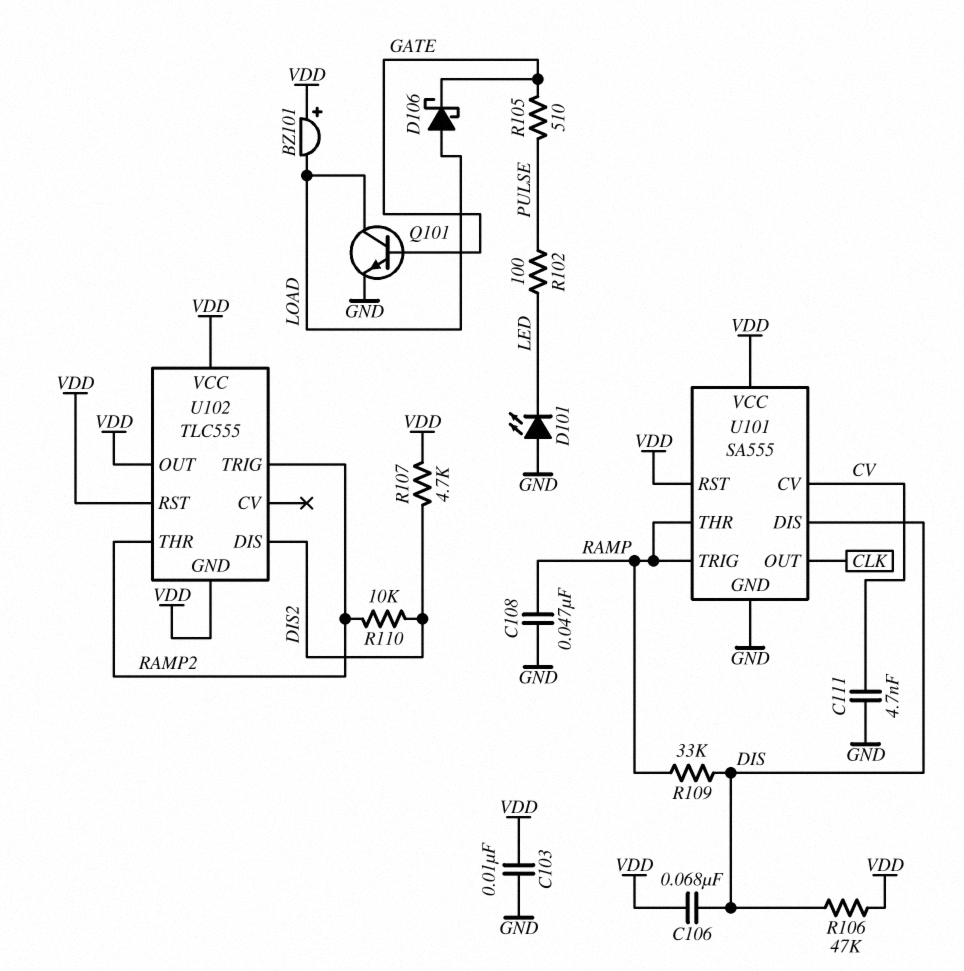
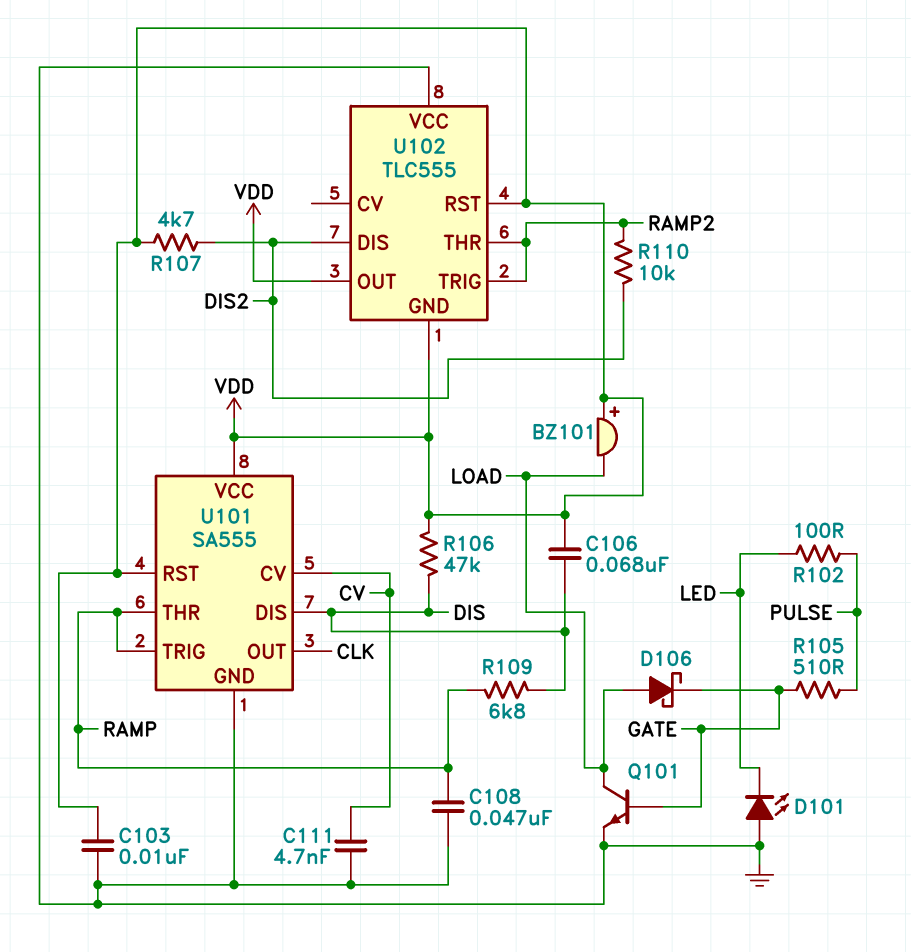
R109: 33k (DIS, RAMP) -> 6.8k (DIS, RAMP)
U102 pin VCC: VDD -> GND

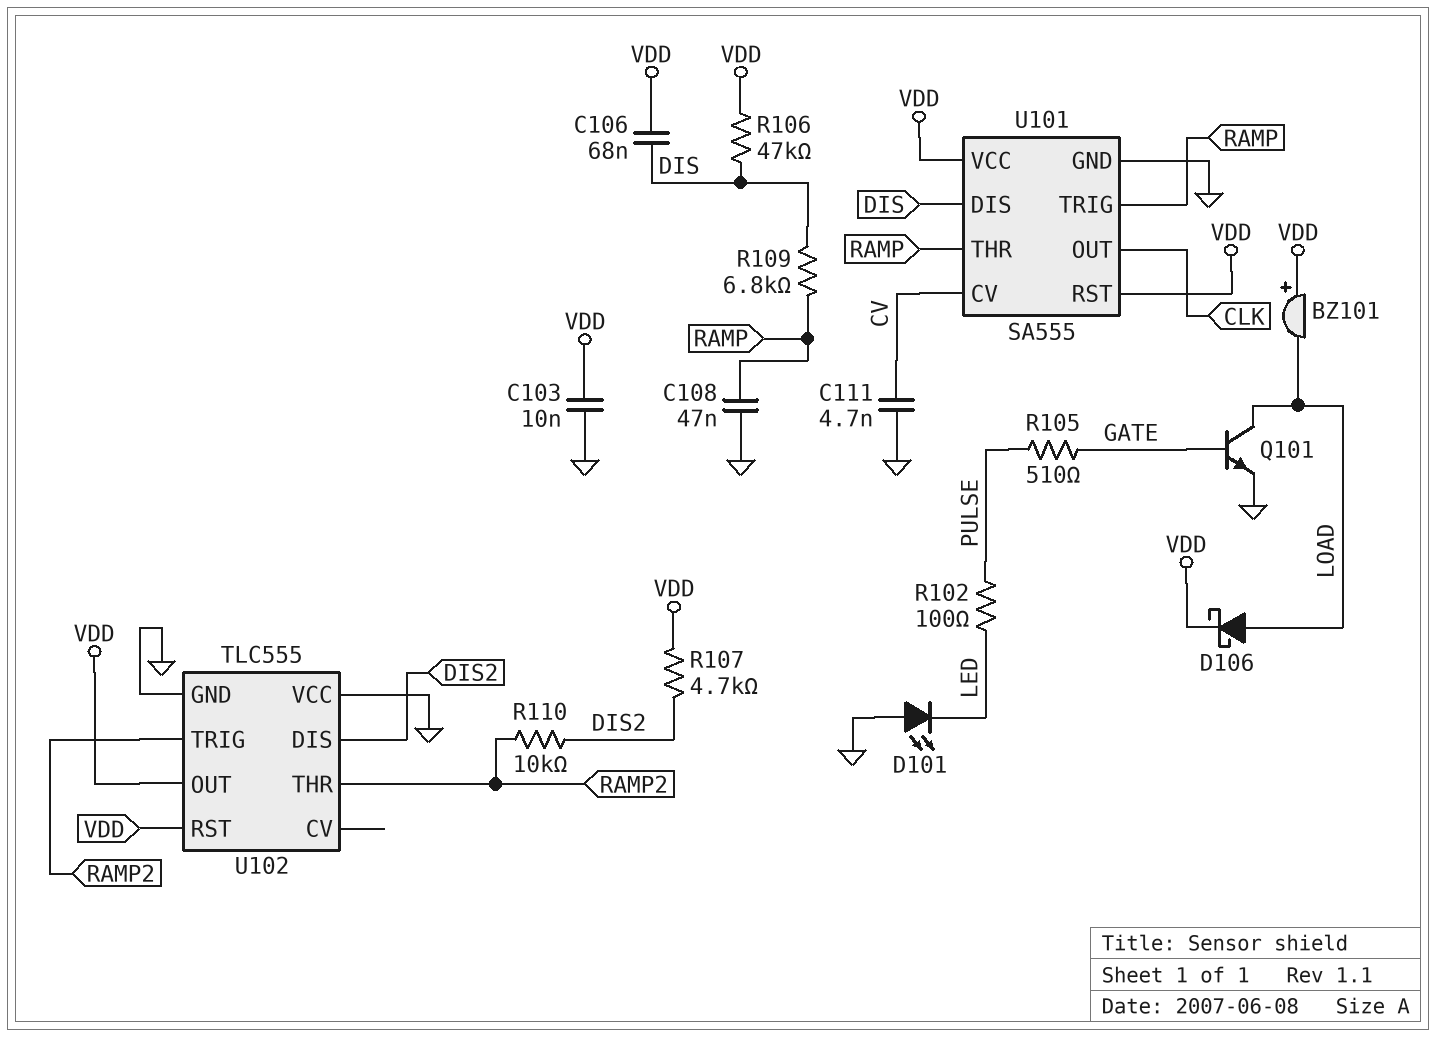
D106: schottky (A LOAD, K GATE) -> schottky (A LOAD, K VDD)
U102 pin GND: VDD -> GND

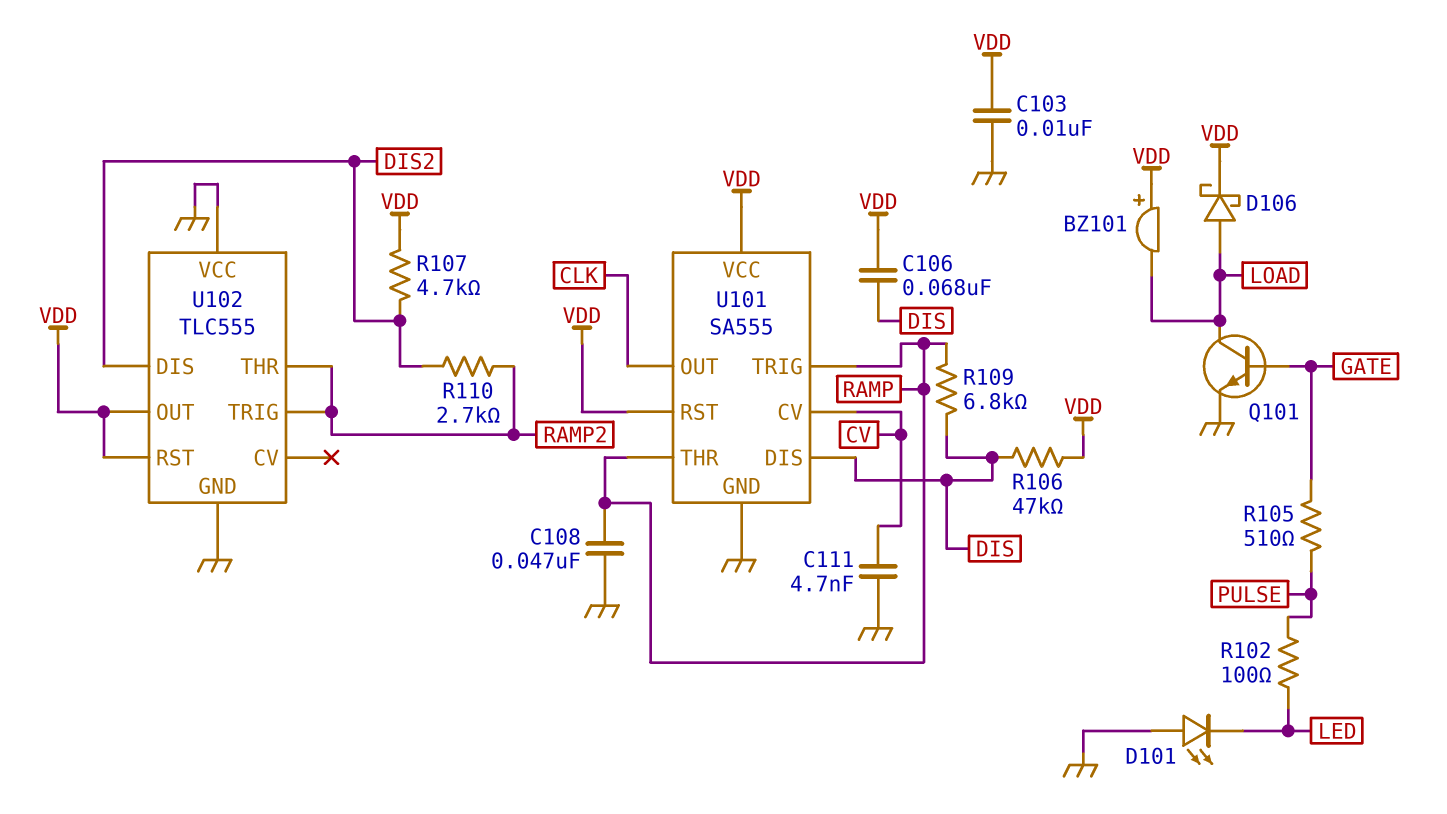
R110: 10k (DIS2, RAMP2) -> 2.7k (DIS2, RAMP2)

